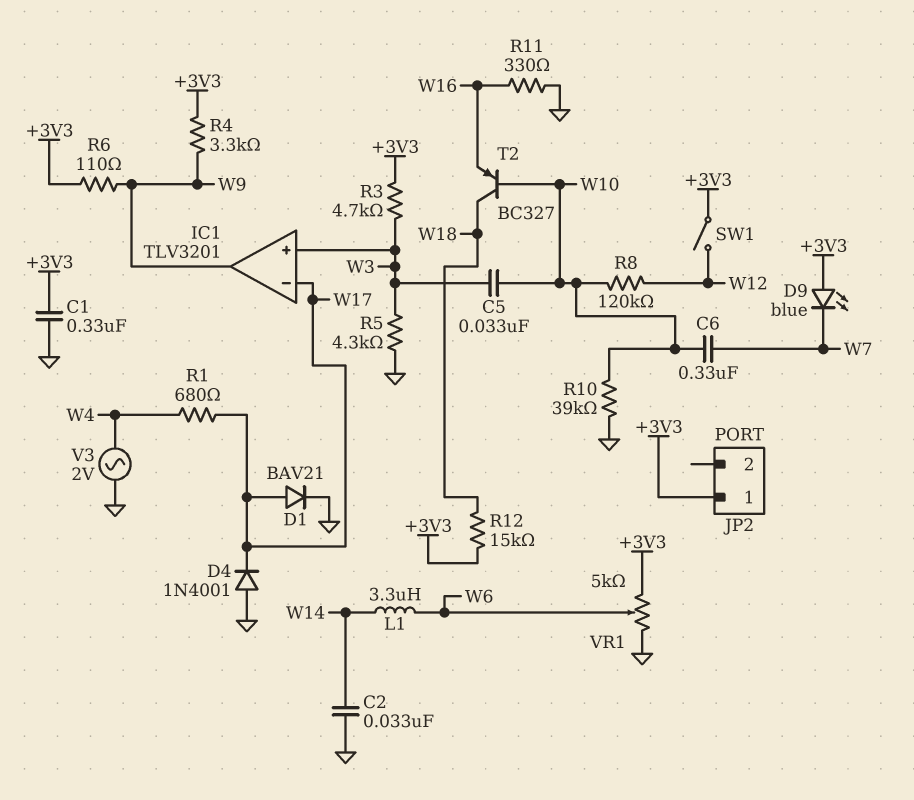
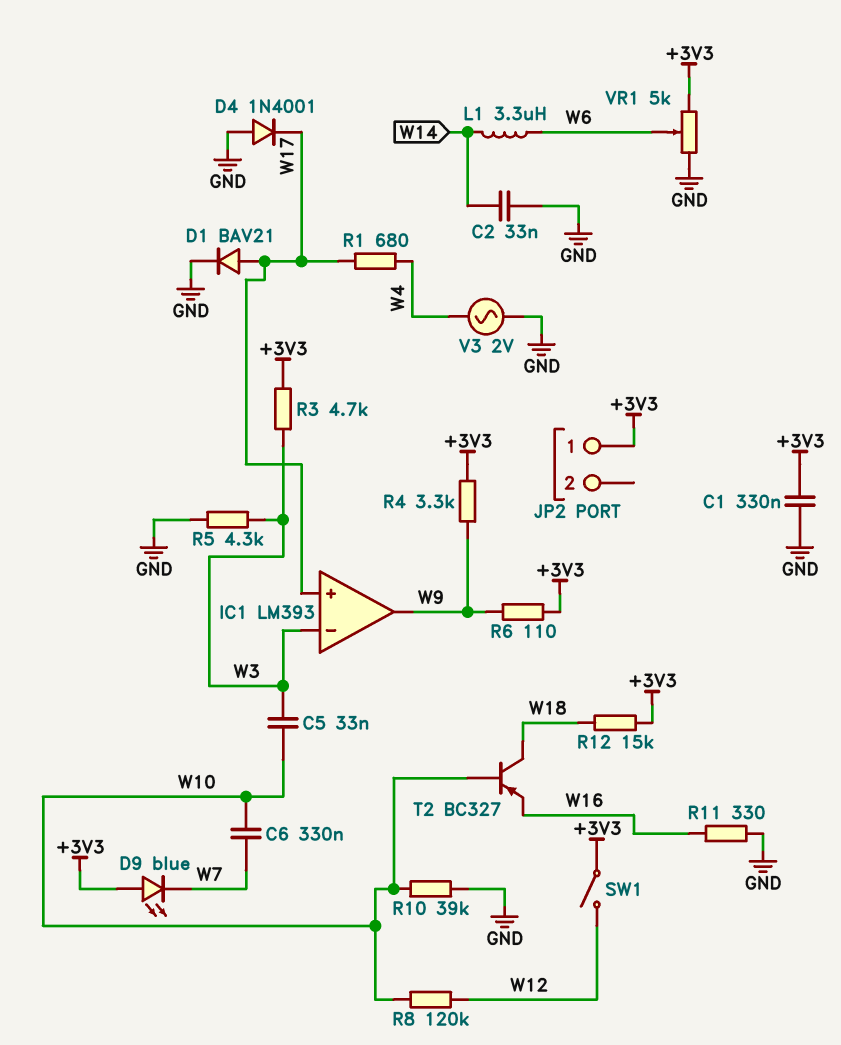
IC1: TLV3201 -> LM393
IC1 pin in+: W3 -> W17
IC1 pin in-: W17 -> W3

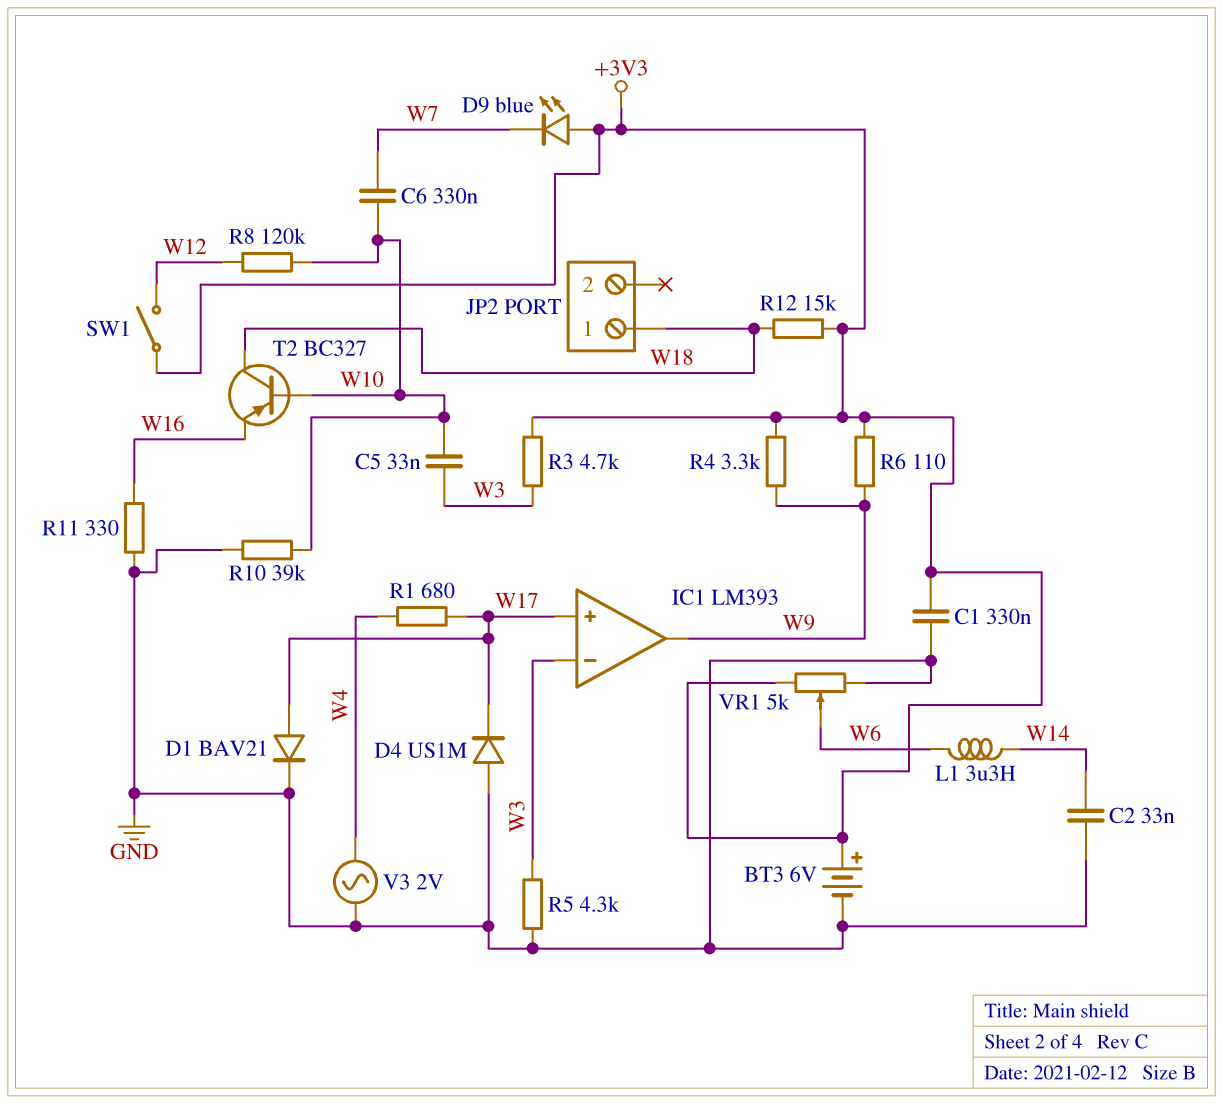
BT3: none -> 6V (plus +3V3, minus GND)
D4: diode 1N4001 (A GND, K W17) -> diode US1M (A GND, K W17)
JP2 pin 1: +3V3 -> W18

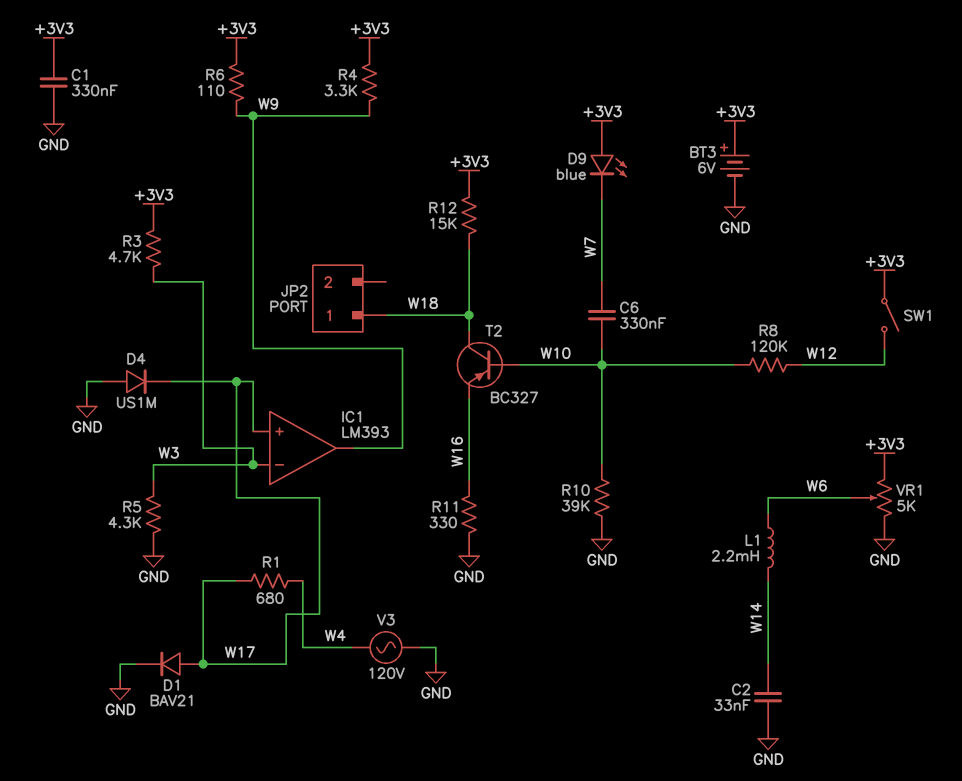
C5: 33nF (W3, W10) -> none
L1: 3.3uH (W6, W14) -> 2.2mH (W6, W14)
V3: AC 2V (GND, W4) -> AC 120V (GND, W4)

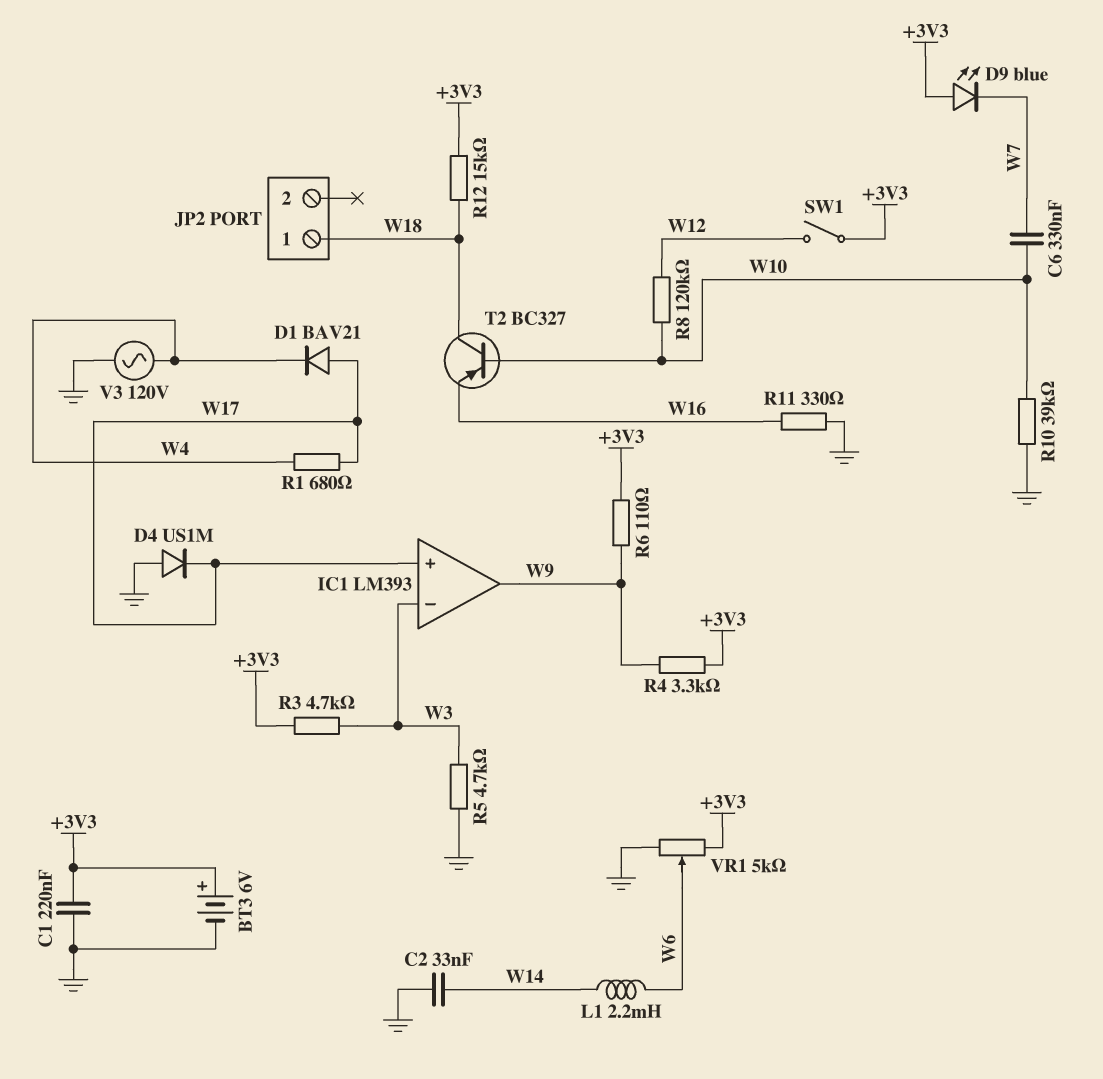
C1: 330nF (+3V3, GND) -> 220nF (+3V3, GND)
D1: diode BAV21 (A W17, K GND) -> diode BAV21 (A W17, K W4)
R5: 4.3k (GND, W3) -> 4.7k (GND, W3)

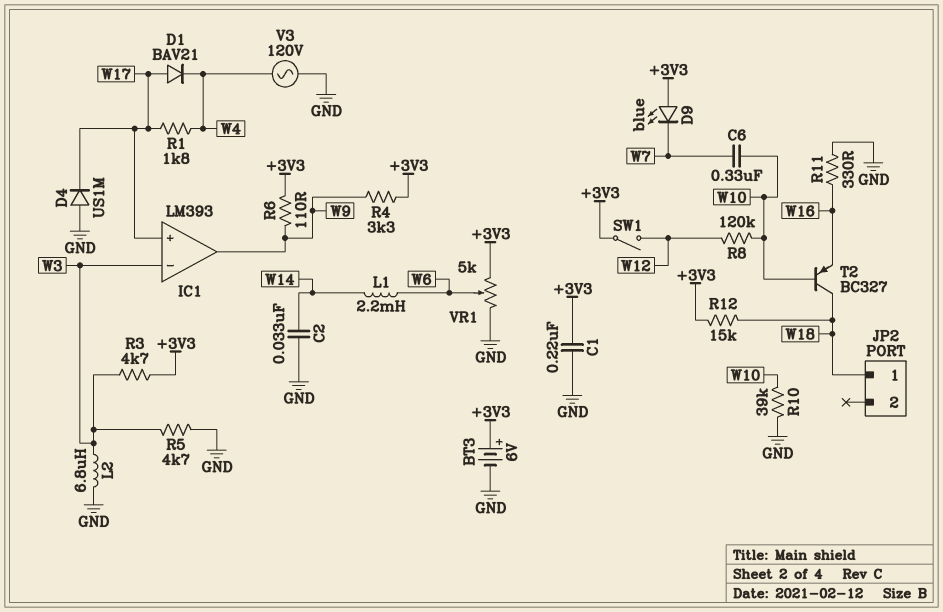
L2: none -> 6.8uH (GND, W3)
R1: 680 (W4, W17) -> 1.8k (W4, W17)

